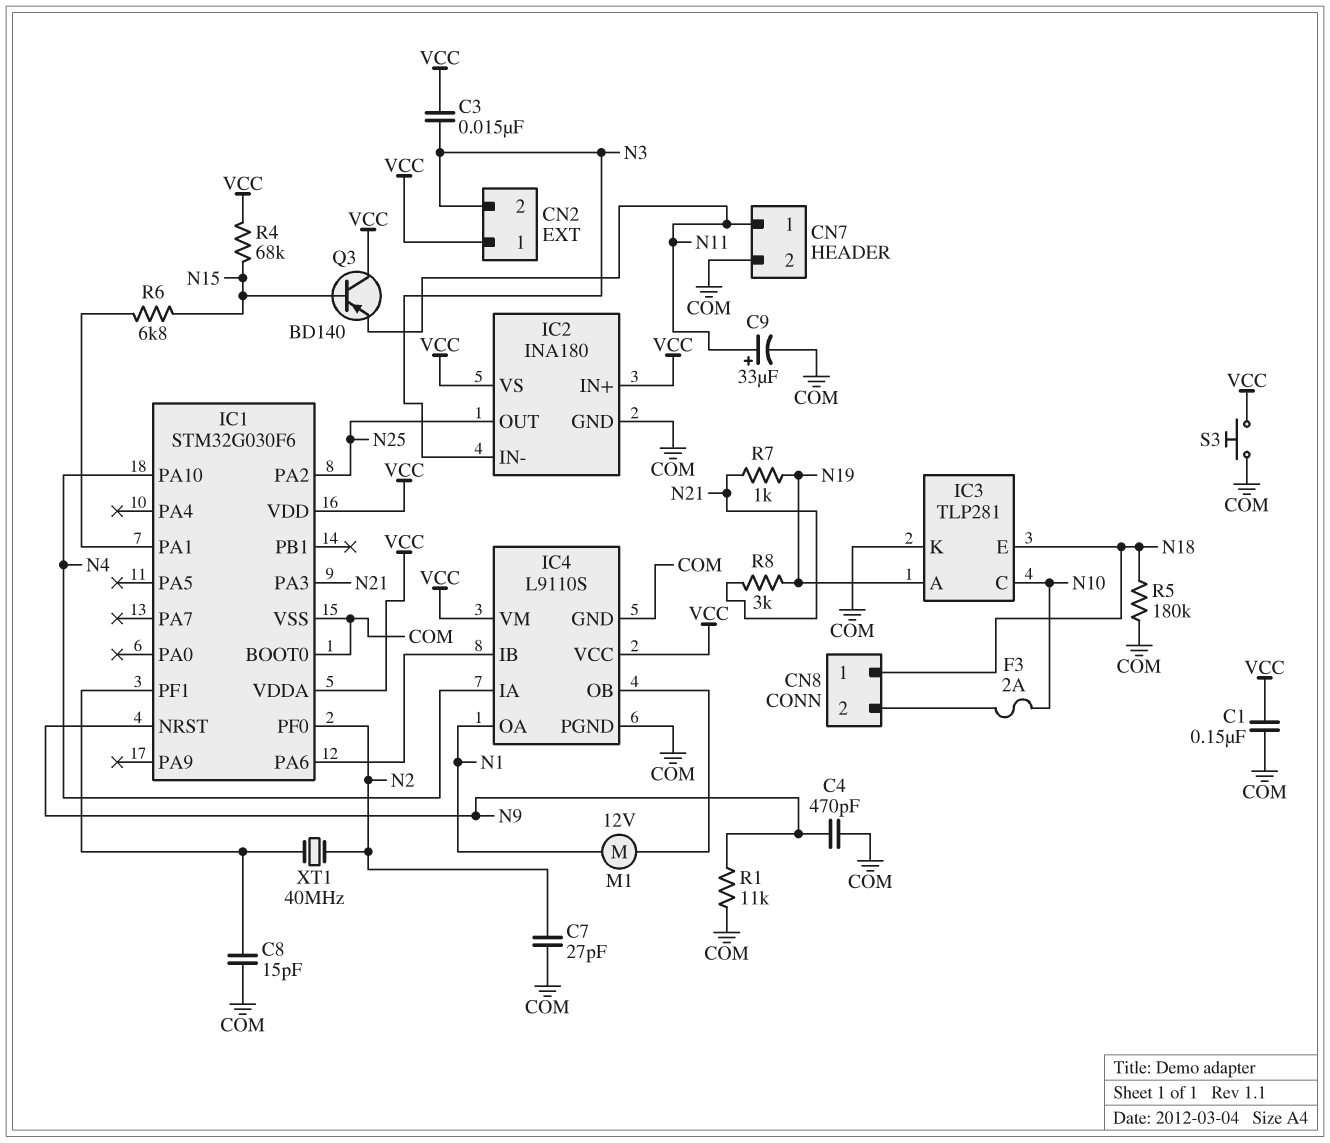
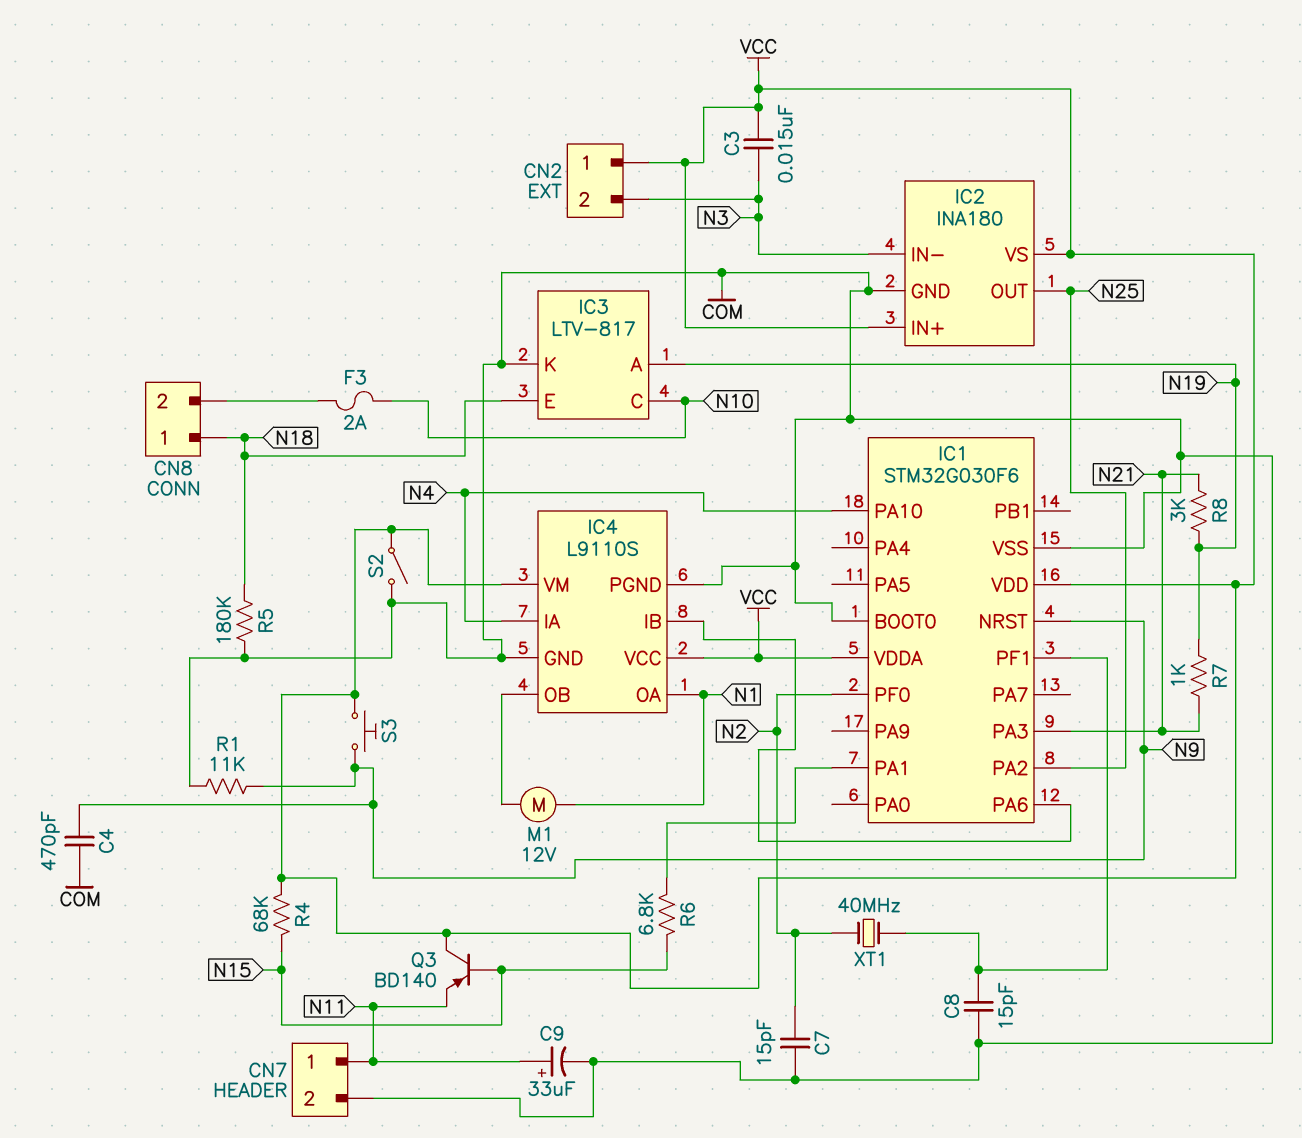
C1: 150nF (COM, VCC) -> none
C7: 27pF (COM, N2) -> 15pF (COM, N2)
IC3: TLP281 -> LTV-817
S2: none -> switch (COM, VCC)
S3: button (COM, VCC) -> button (N9, VCC)

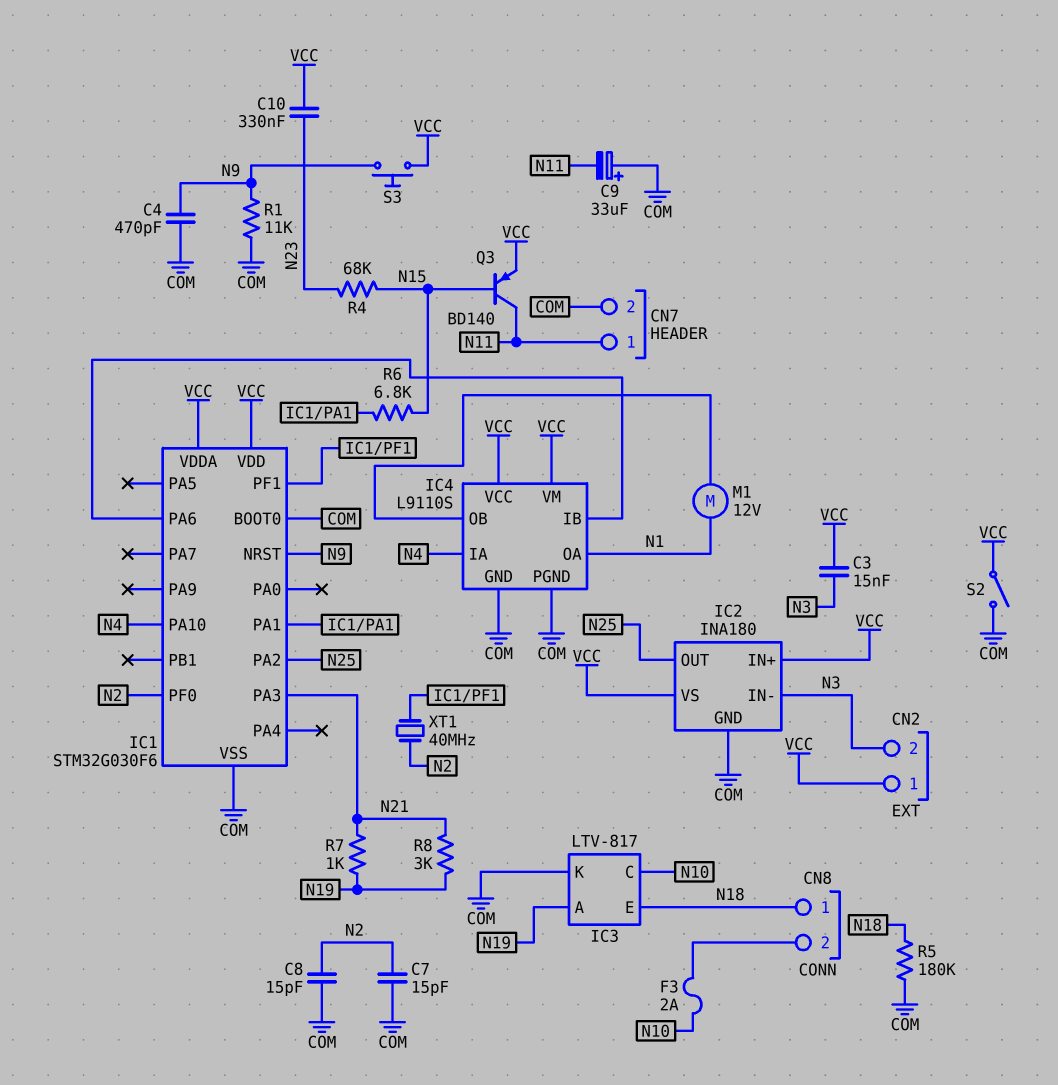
C8: 15pF (COM, IC1/PF1) -> 15pF (COM, N2)
C9: 33uF (plus N11, minus COM) -> 33uF (plus COM, minus N11)
C10: none -> 330nF (N23, VCC)
Q3: PNP BD140 (B N15, C VCC, E N11) -> PNP BD140 (B N15, C N11, E VCC)
R4: 68k (N15, VCC) -> 68k (N15, N23)

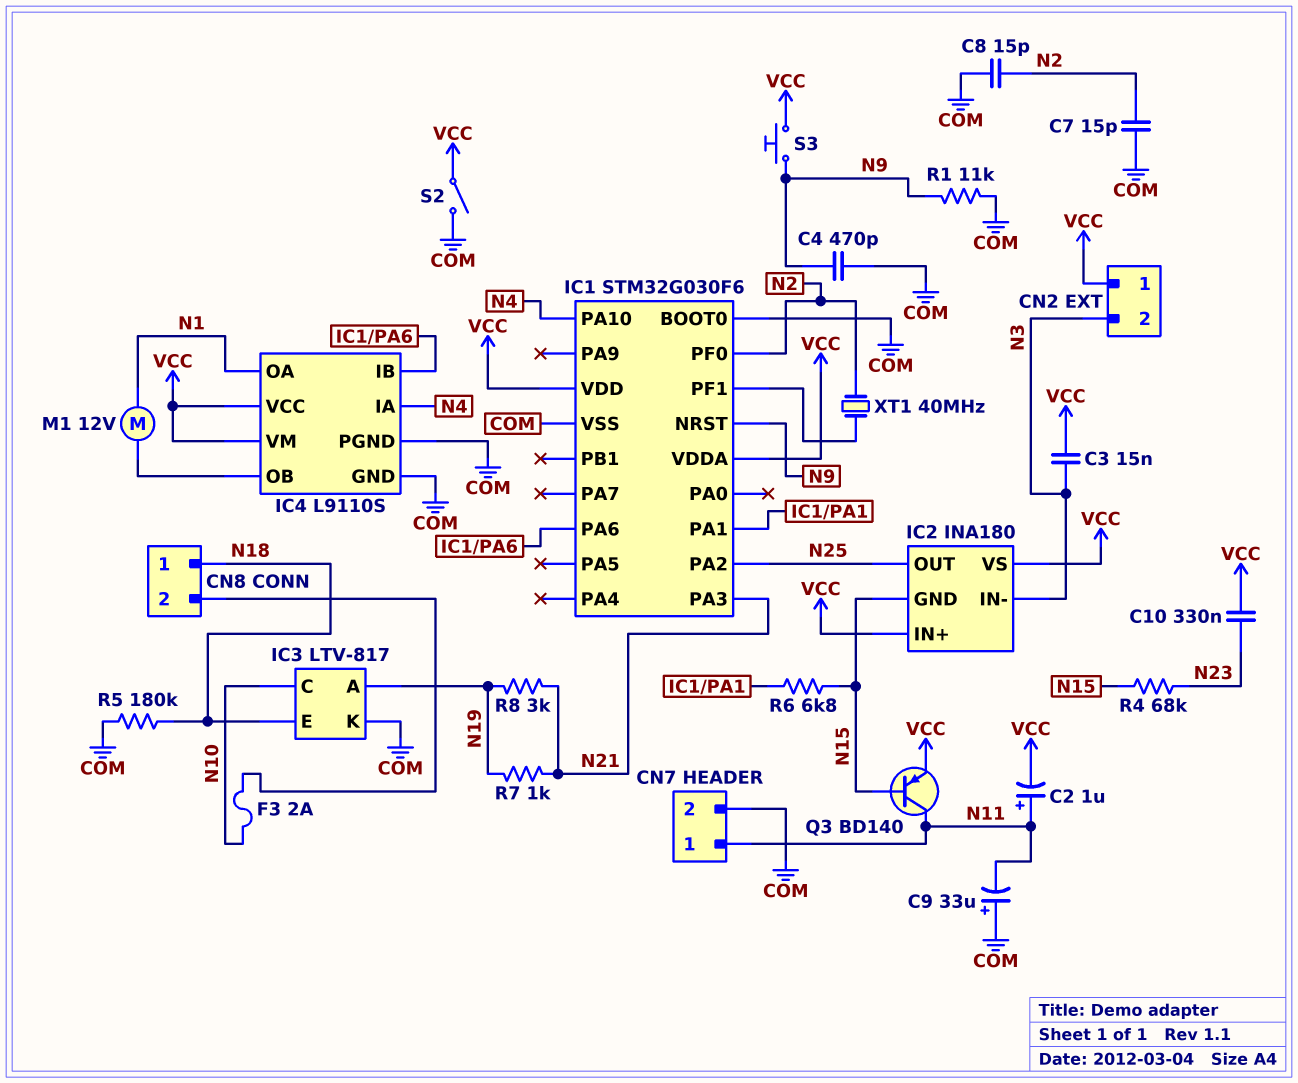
C2: none -> 1uF (plus N11, minus VCC)
IC2 pin GND: COM -> N15

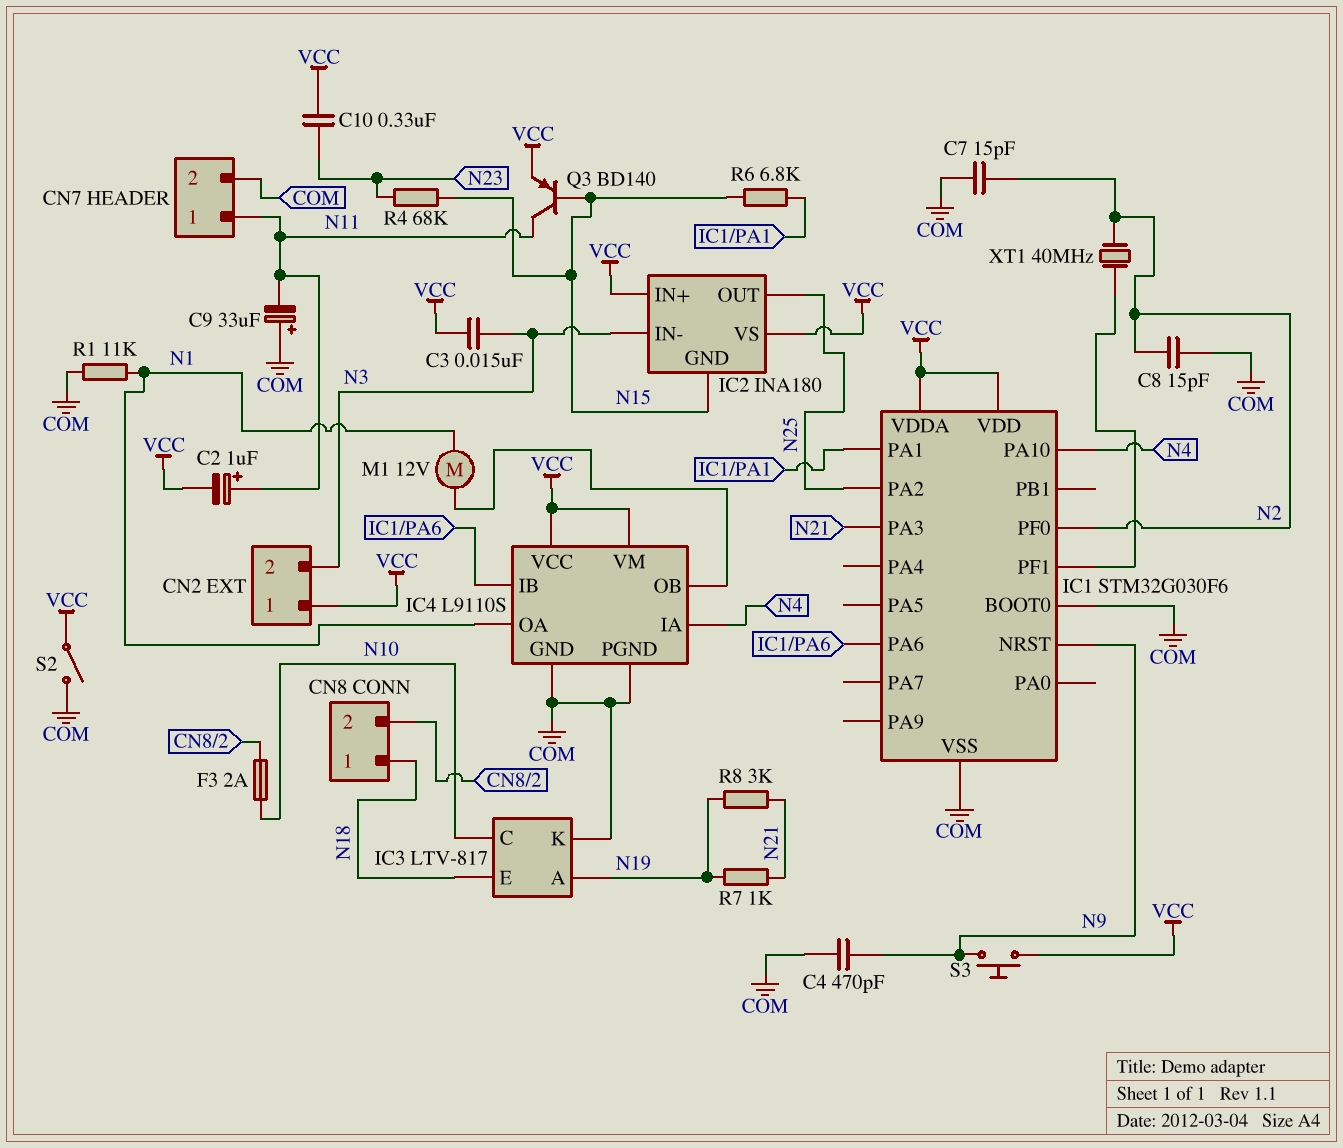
R1: 11k (COM, N9) -> 11k (COM, N1)
R5: 180k (COM, N18) -> none

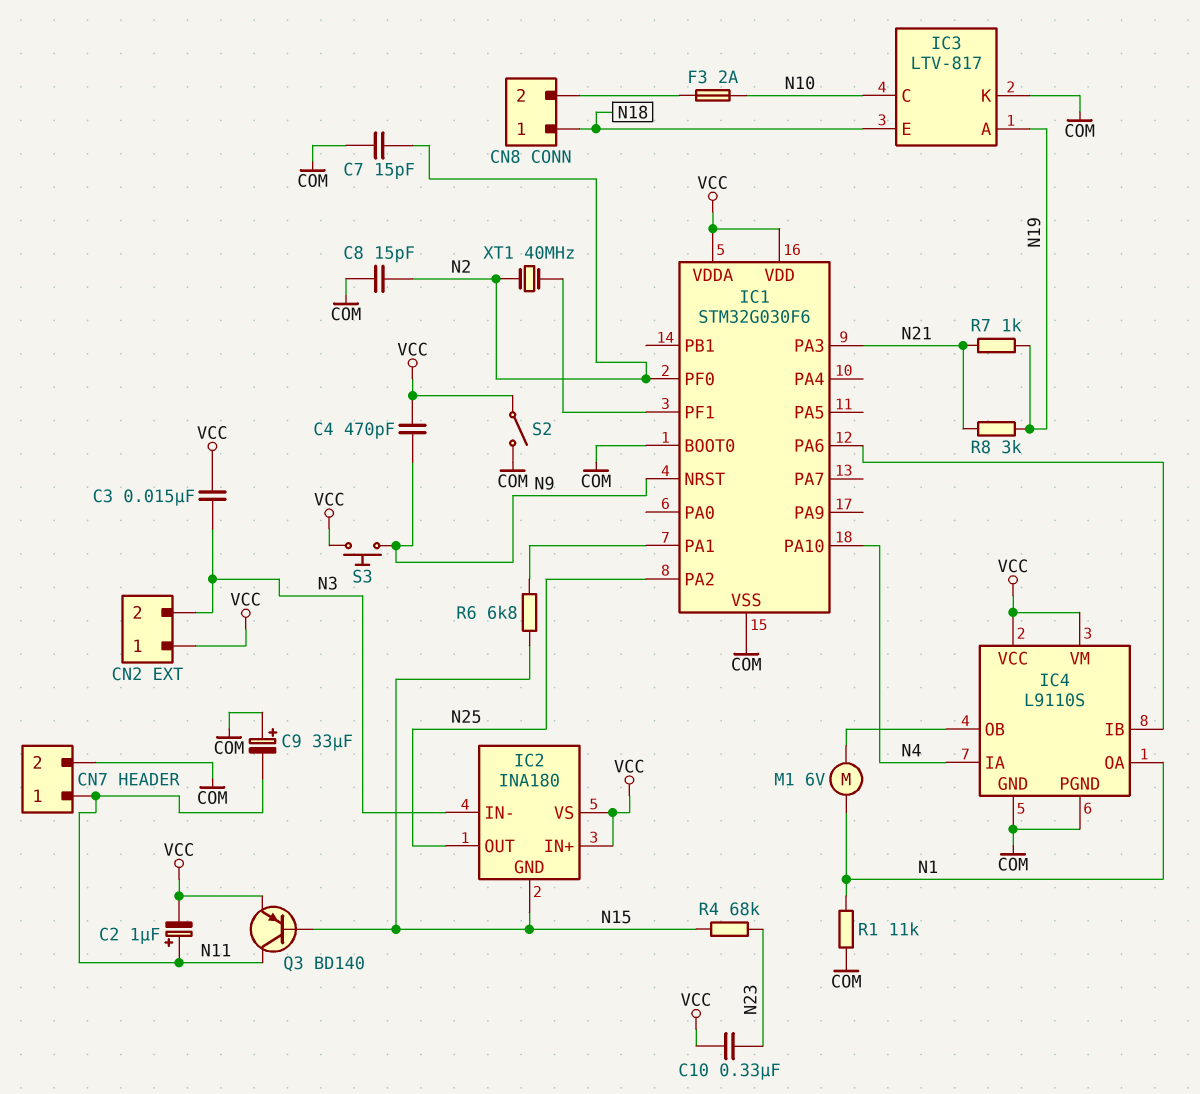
C4: 470pF (COM, N9) -> 470pF (N9, VCC)
M1: motor 12V (IC4/OB, N1) -> motor 6V (IC4/OB, N1)

